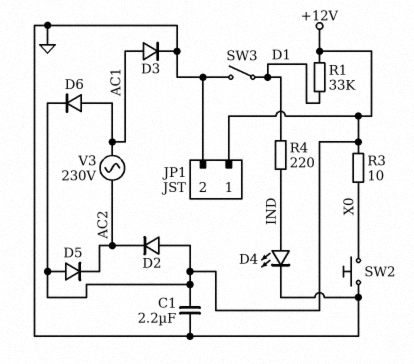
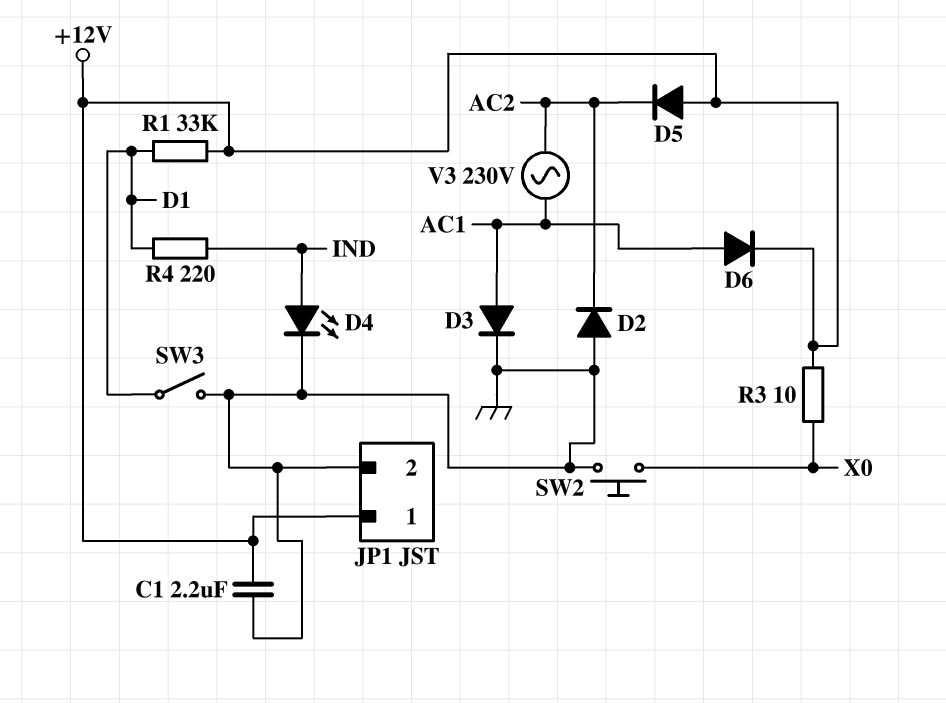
D2: diode (A +12V, K AC2) -> diode (A GND, K AC2)

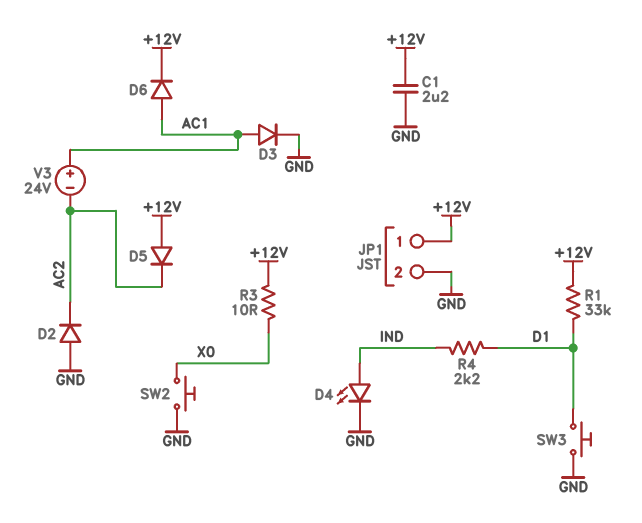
R4: 220 (D1, IND) -> 2.2k (D1, IND)
SW3: switch (D1, GND) -> button (D1, GND)
V3: AC 230V (AC1, AC2) -> 24V (plus AC1, minus AC2)

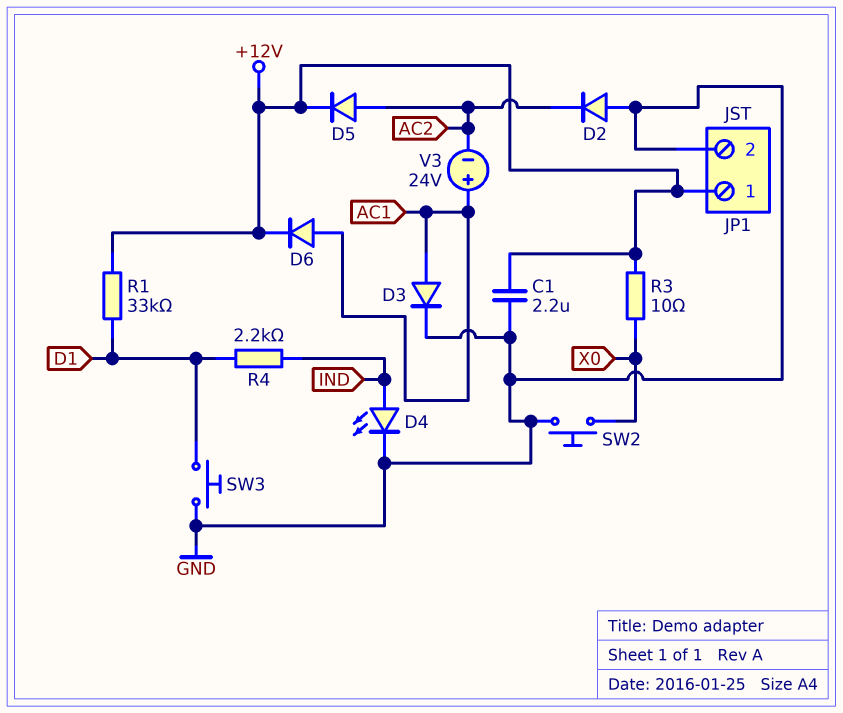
D5: diode (A +12V, K AC2) -> diode (A AC2, K +12V)

